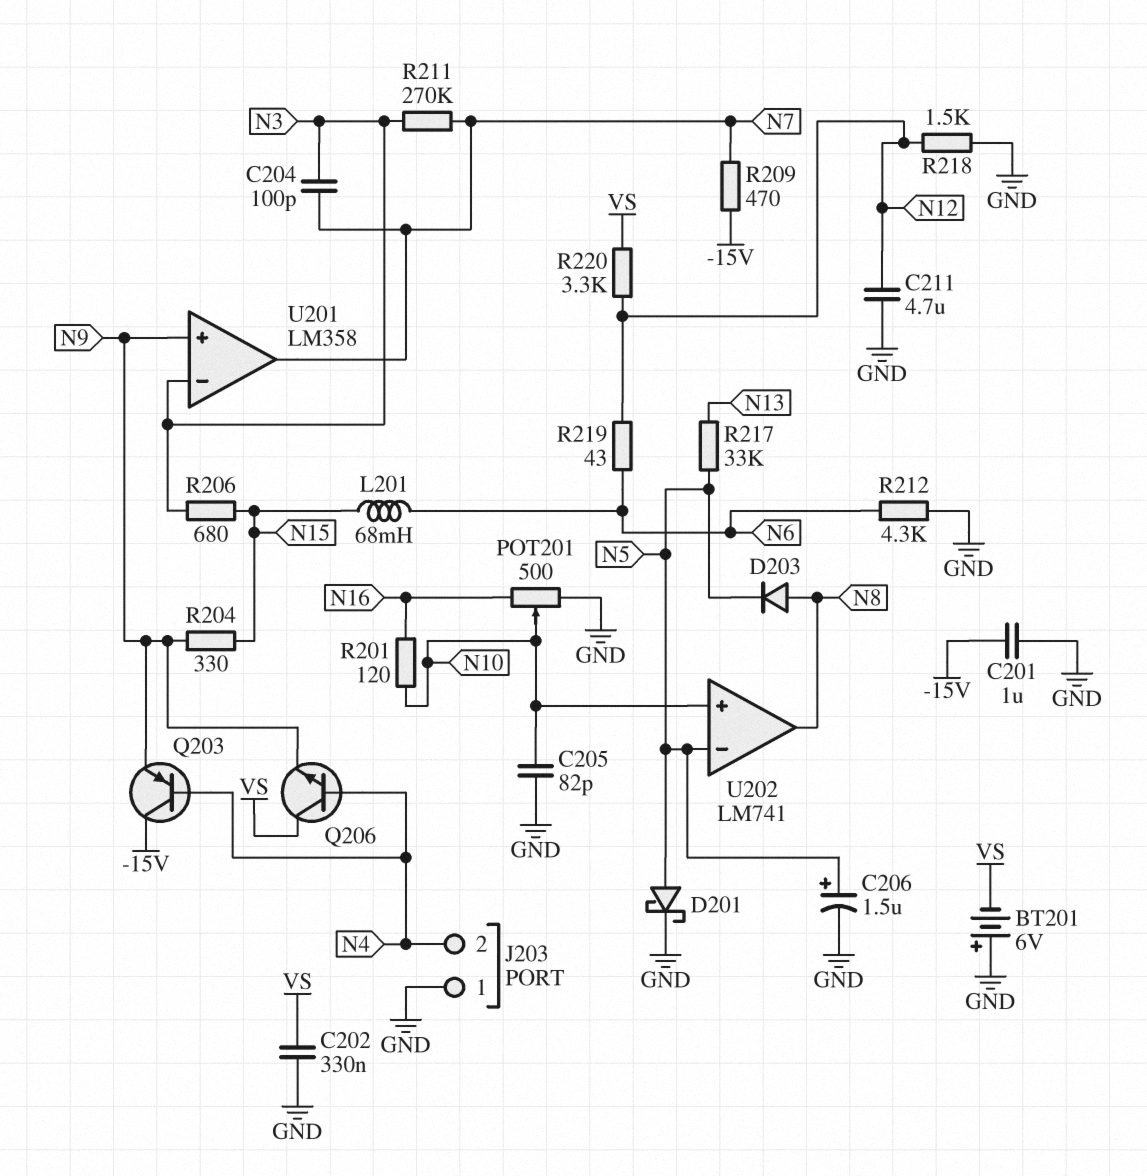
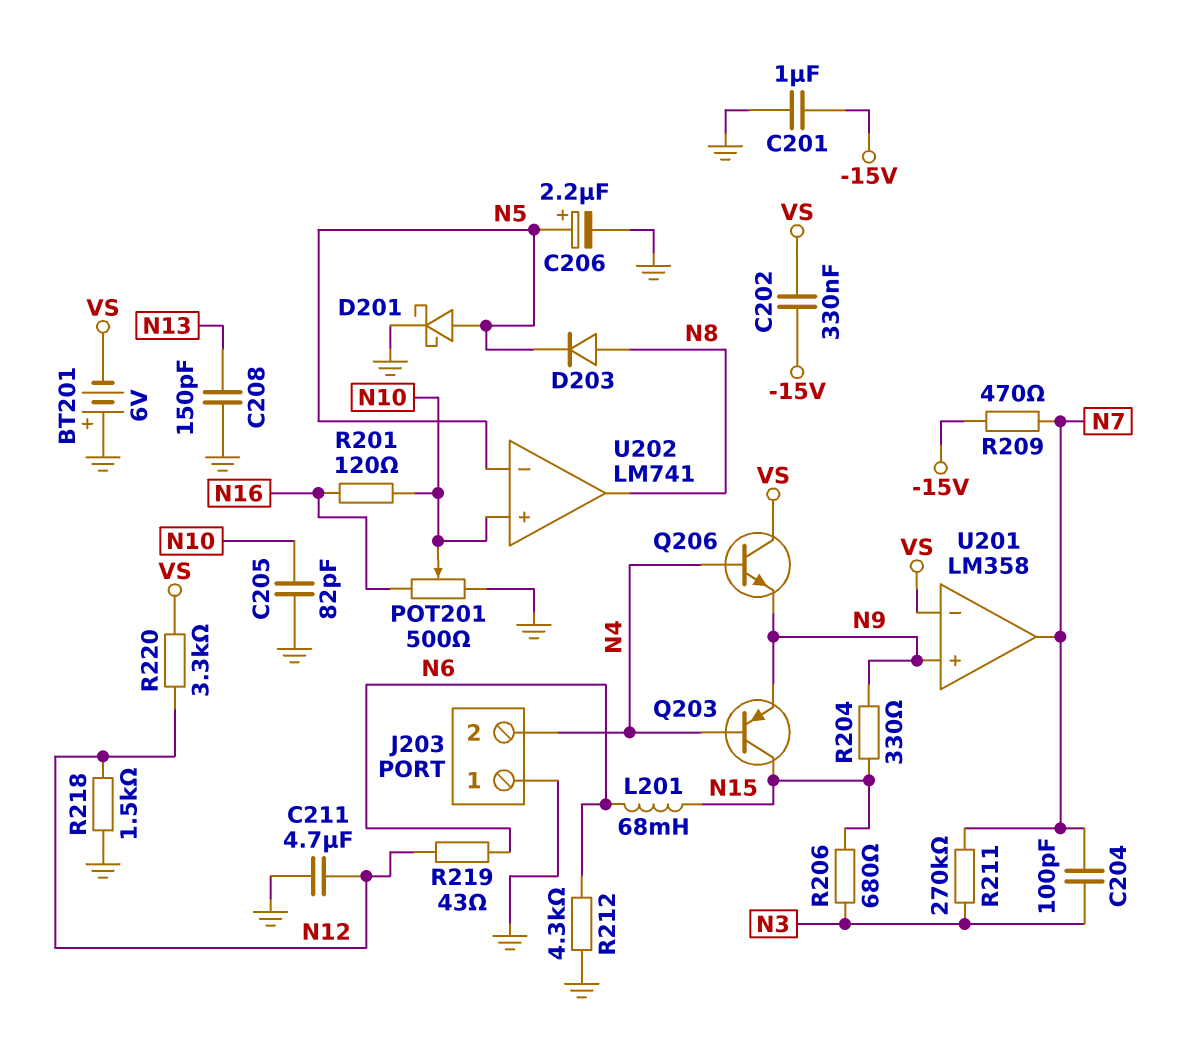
C202: 330nF (GND, VS) -> 330nF (-15V, VS)
C206: 1.5uF (plus N5, minus GND) -> 2.2uF (plus N5, minus GND)
C208: none -> 150pF (GND, N13)
Q203: PNP (B N4, C -15V, E N9) -> PNP (B N4, C N15, E N9)
R217: 33k (N5, N13) -> none
U201 pin in-: N3 -> VS

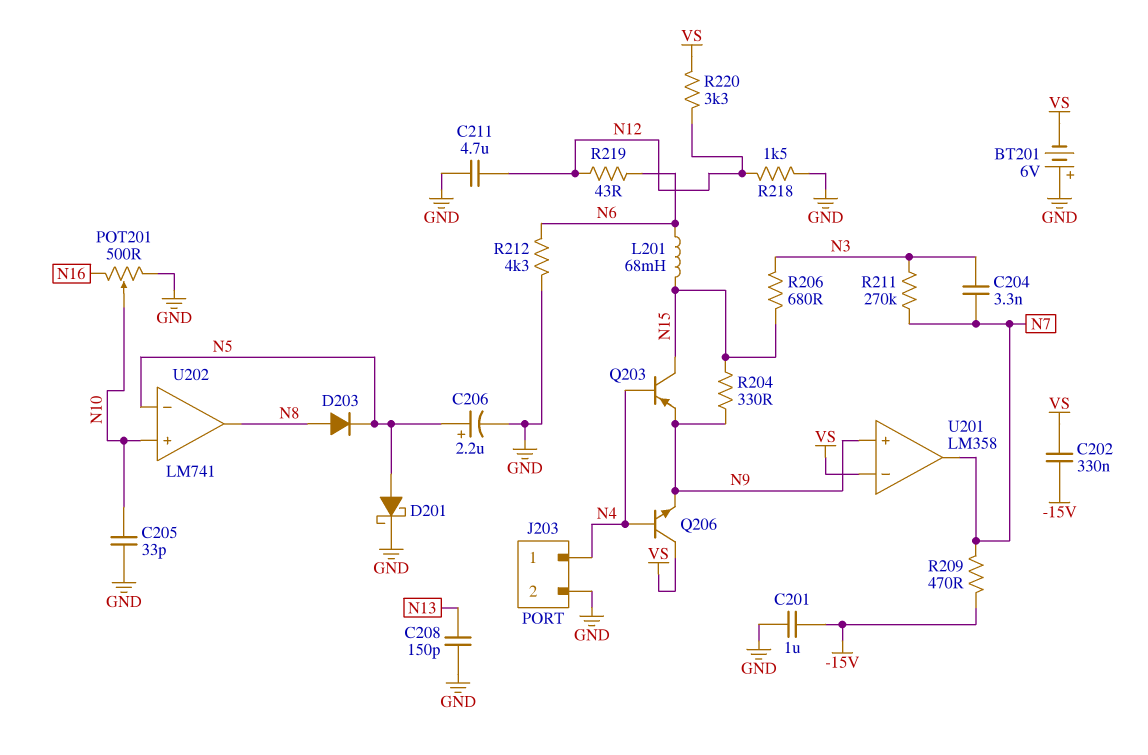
C204: 100pF (N3, N7) -> 3.3nF (N3, N7)
C205: 82pF (GND, N10) -> 33pF (GND, N10)
J203 pin 1: GND -> N4
J203 pin 2: N4 -> GND
R201: 120 (N10, N16) -> none

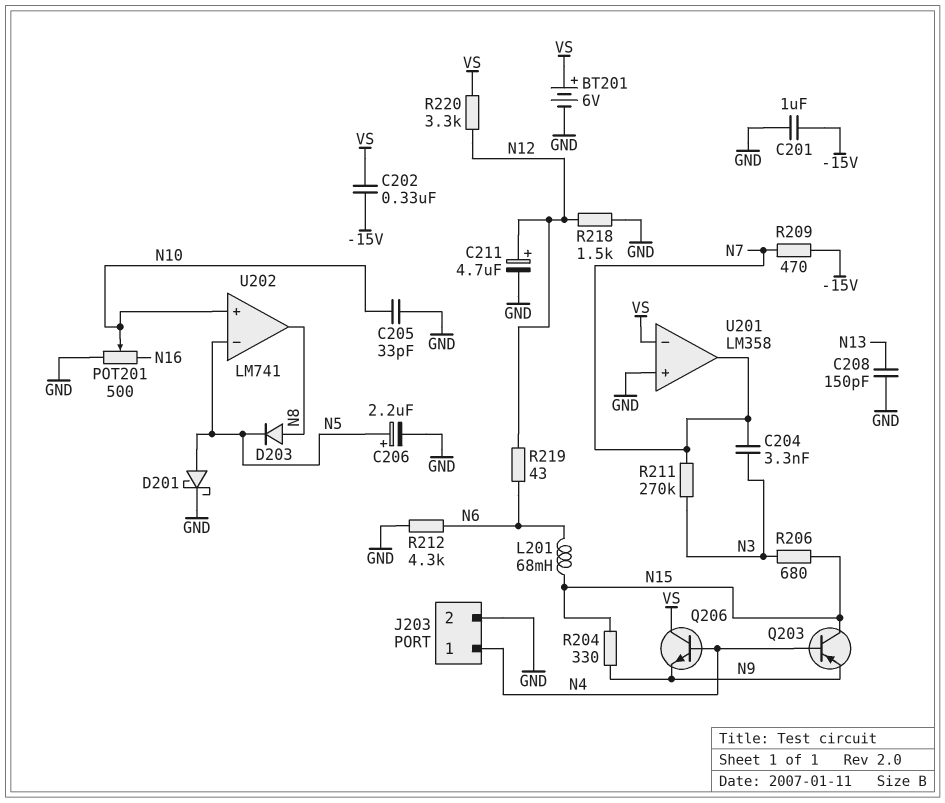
BT201: 6V (plus GND, minus VS) -> 6V (plus VS, minus GND)
C211: 4.7uF (GND, N12) -> 4.7uF (plus N12, minus GND)
U201 pin in+: N9 -> GND

